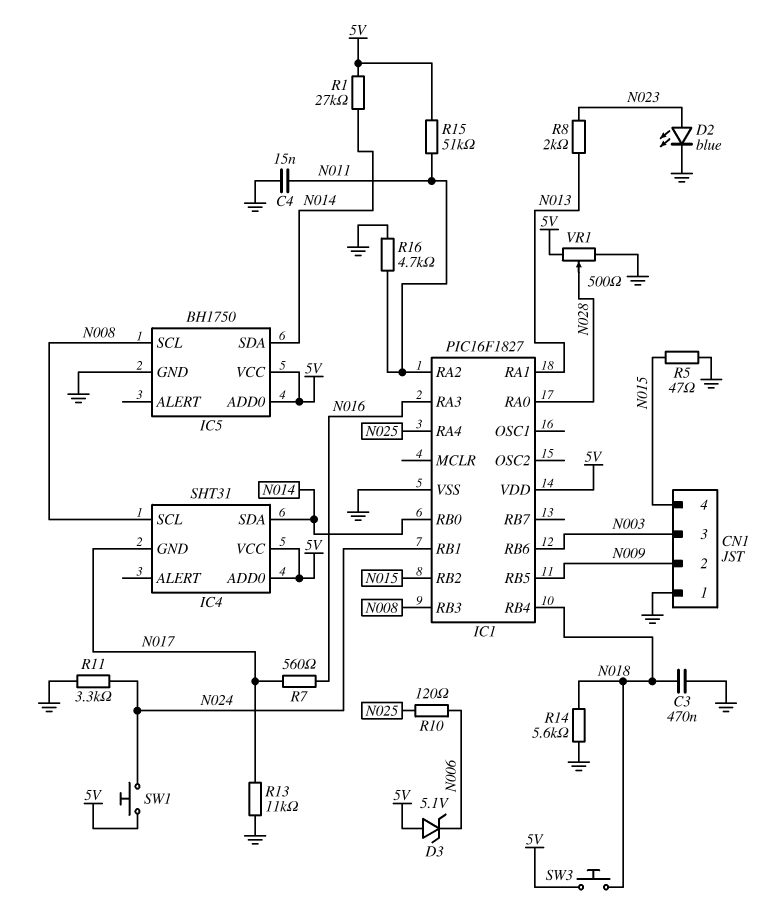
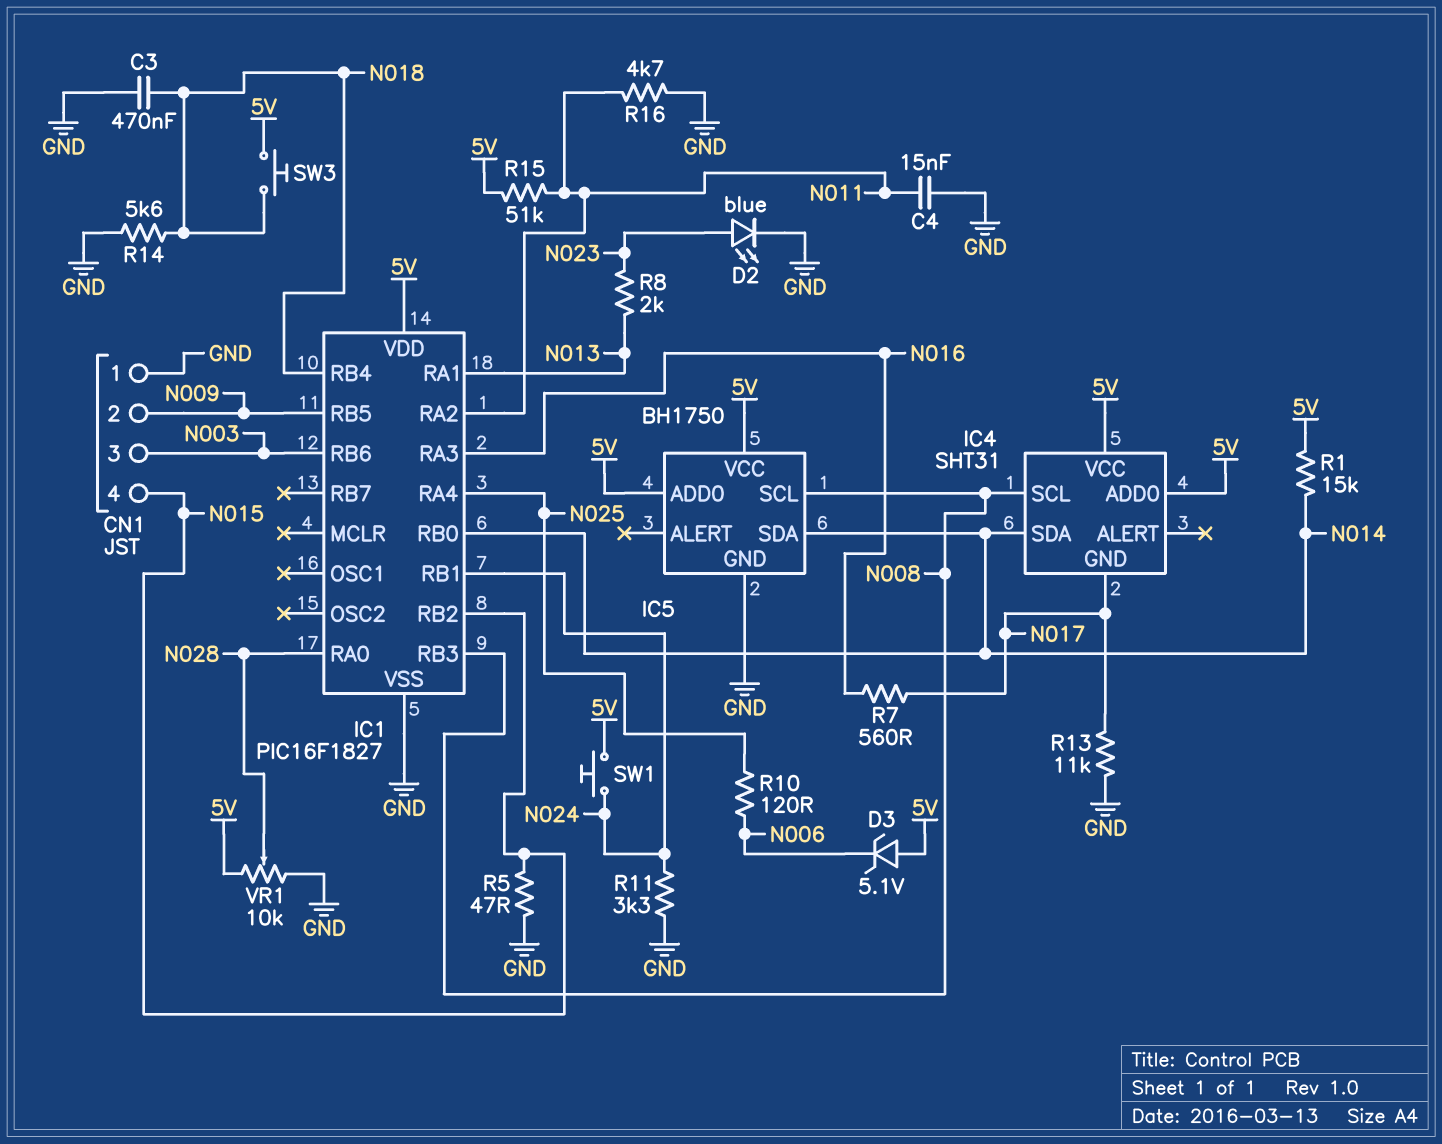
R1: 27k (5V, N014) -> 15k (5V, N014)
VR1: 500 (5V, GND, wiper N028) -> 10k (5V, GND, wiper N028)

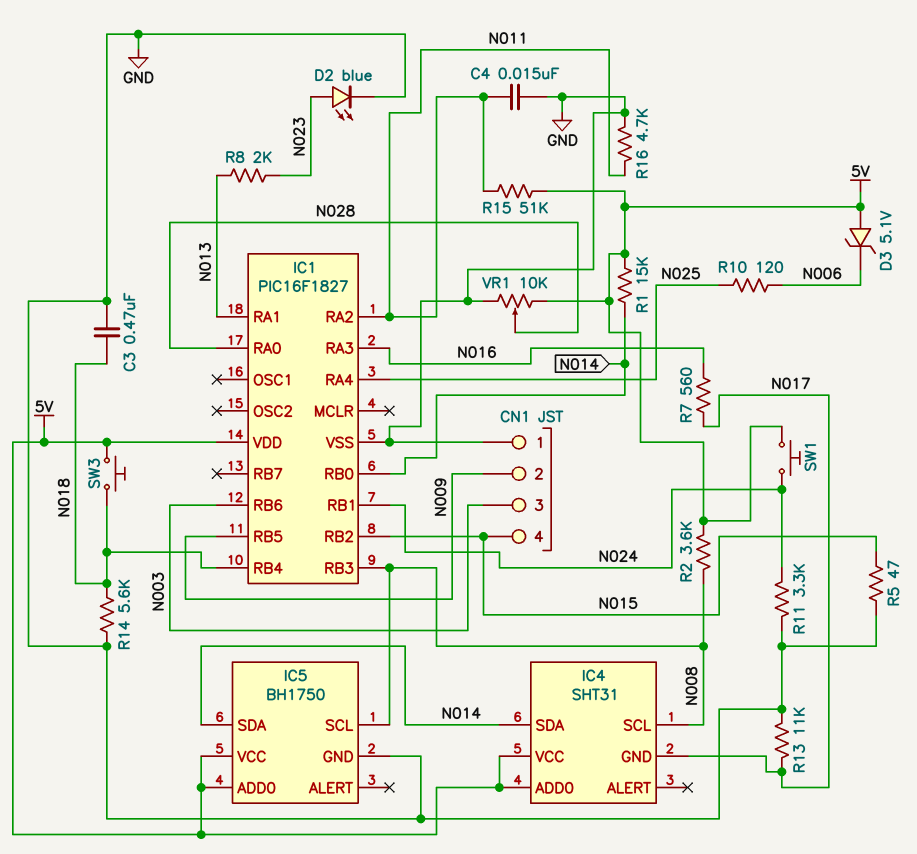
R2: none -> 3.6k (5V, N008)

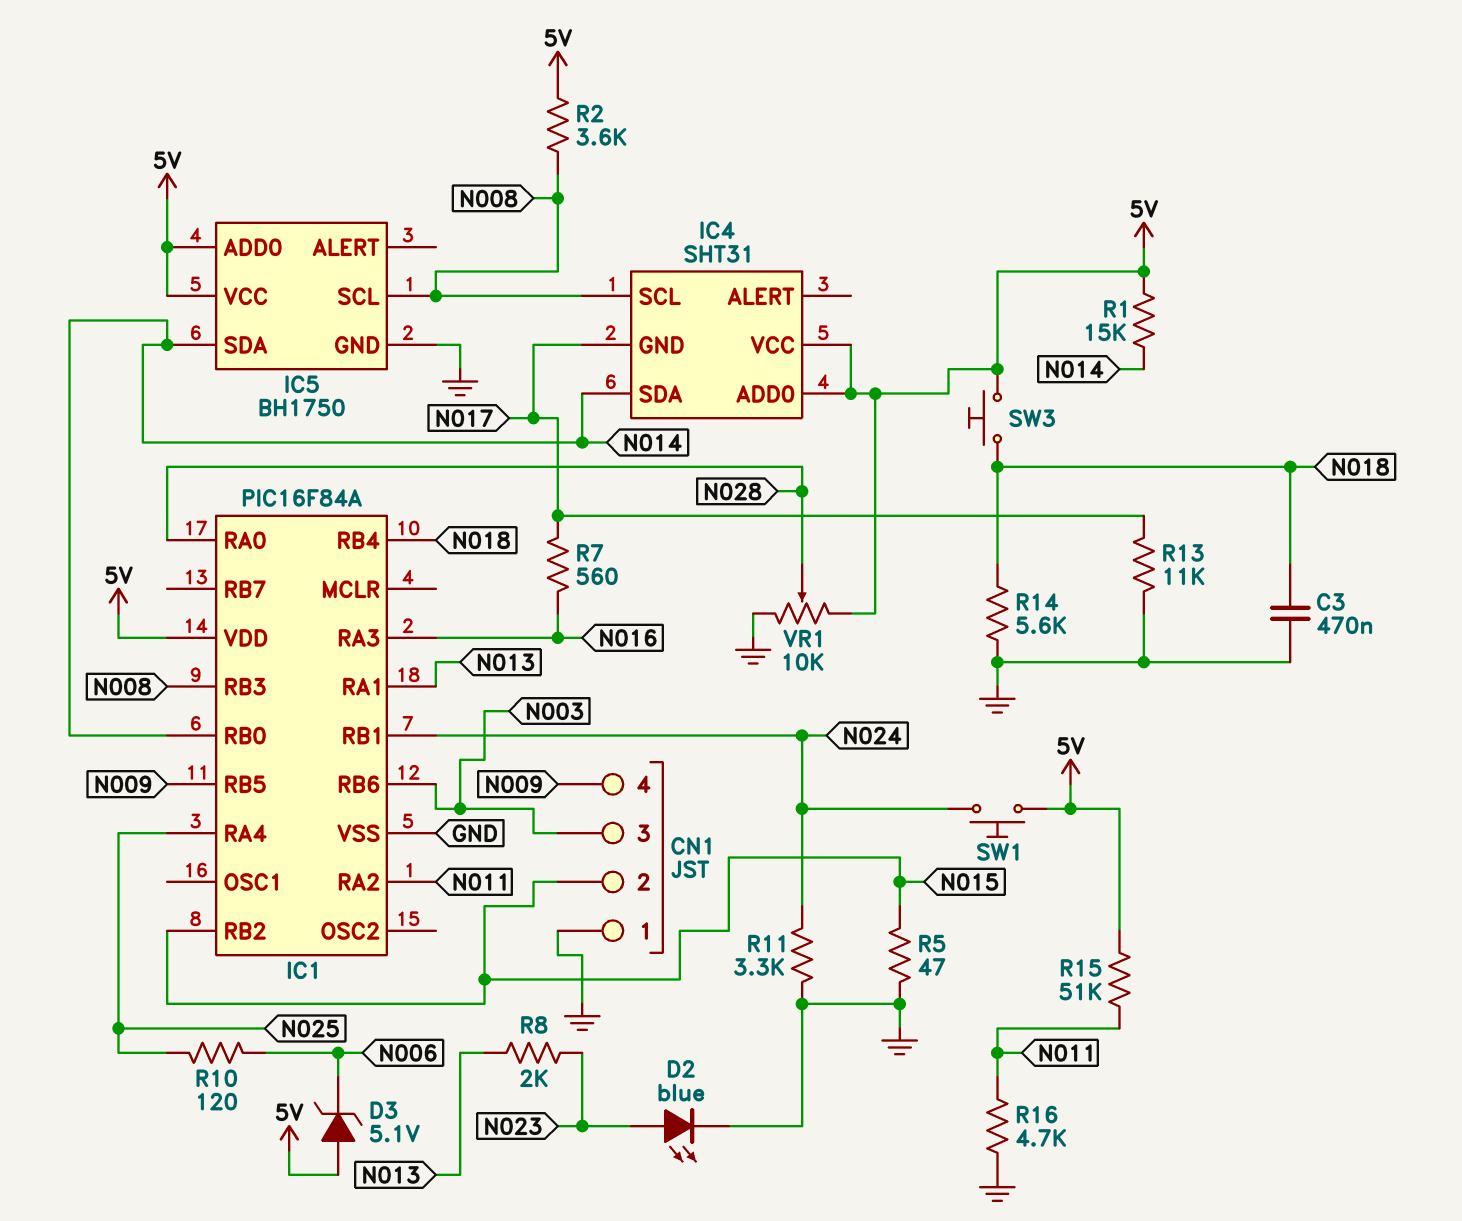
C4: 15nF (GND, N011) -> none
CN1 pin 2: N009 -> N015
CN1 pin 4: N015 -> N009
IC1: PIC16F1827 -> PIC16F84A

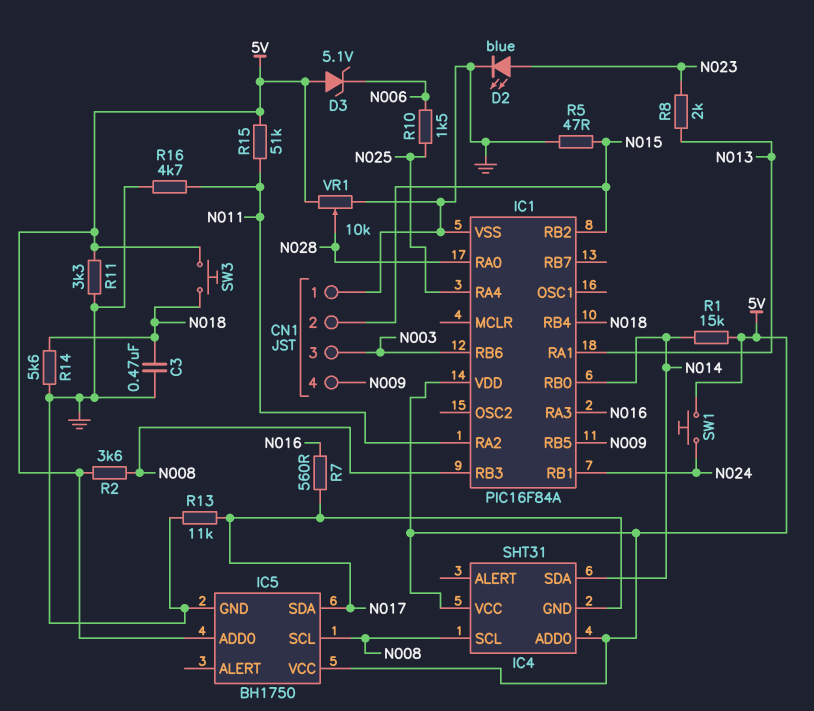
IC5 pin SDA: N014 -> N017
R10: 120 (N006, N025) -> 1.5k (N006, N025)
R11: 3.3k (GND, N024) -> 3.3k (5V, GND)

